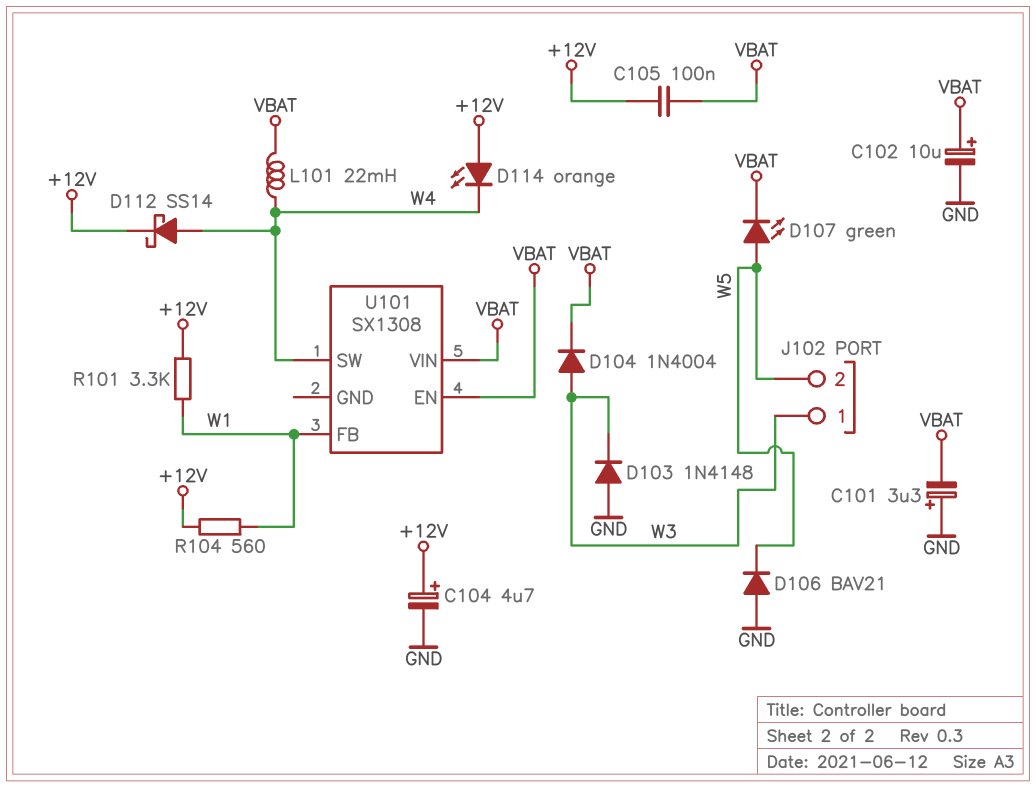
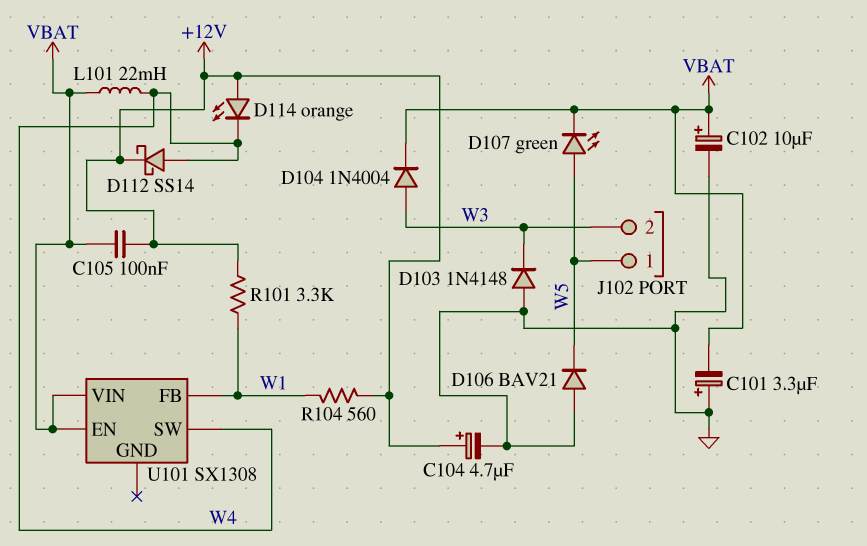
J102 pin 1: W3 -> W5
J102 pin 2: W5 -> W3

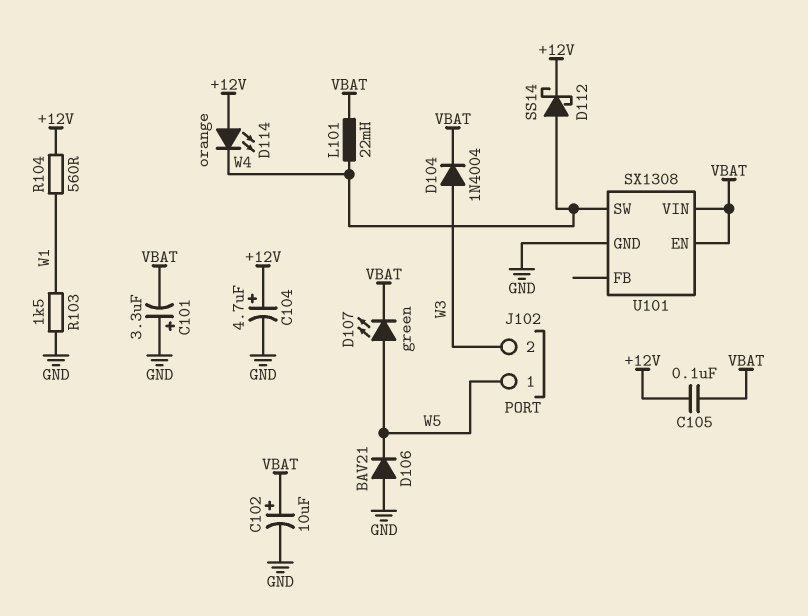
D103: diode 1N4148 (A GND, K W3) -> none
R101: 3.3k (+12V, W1) -> none
R103: none -> 1.5k (GND, W1)
U101 pin FB: W1 -> none
U101 pin GND: none -> GND

